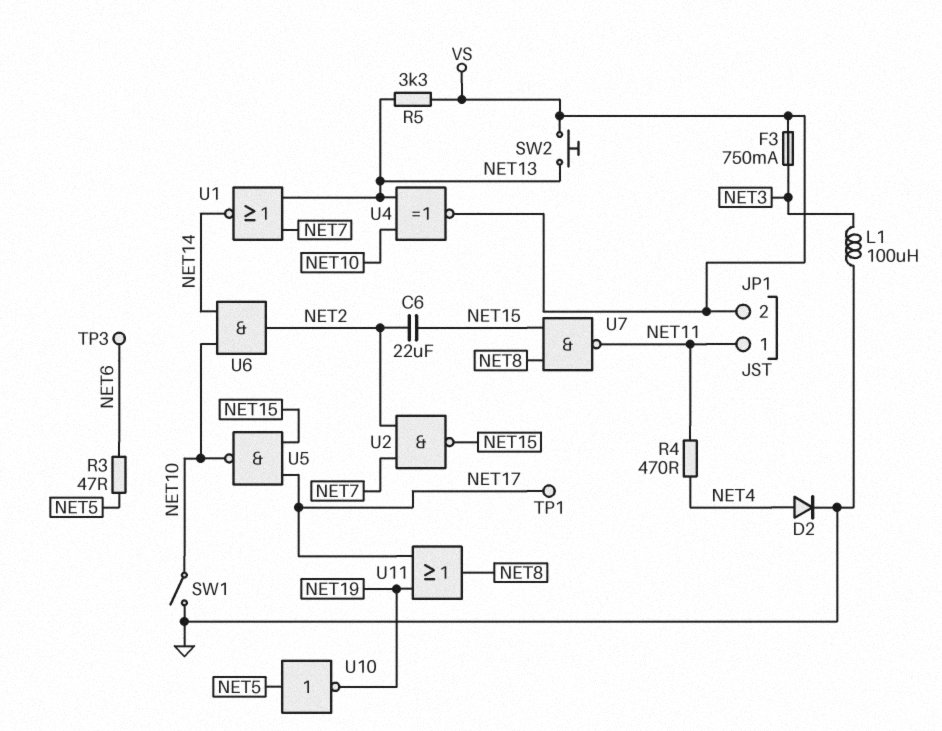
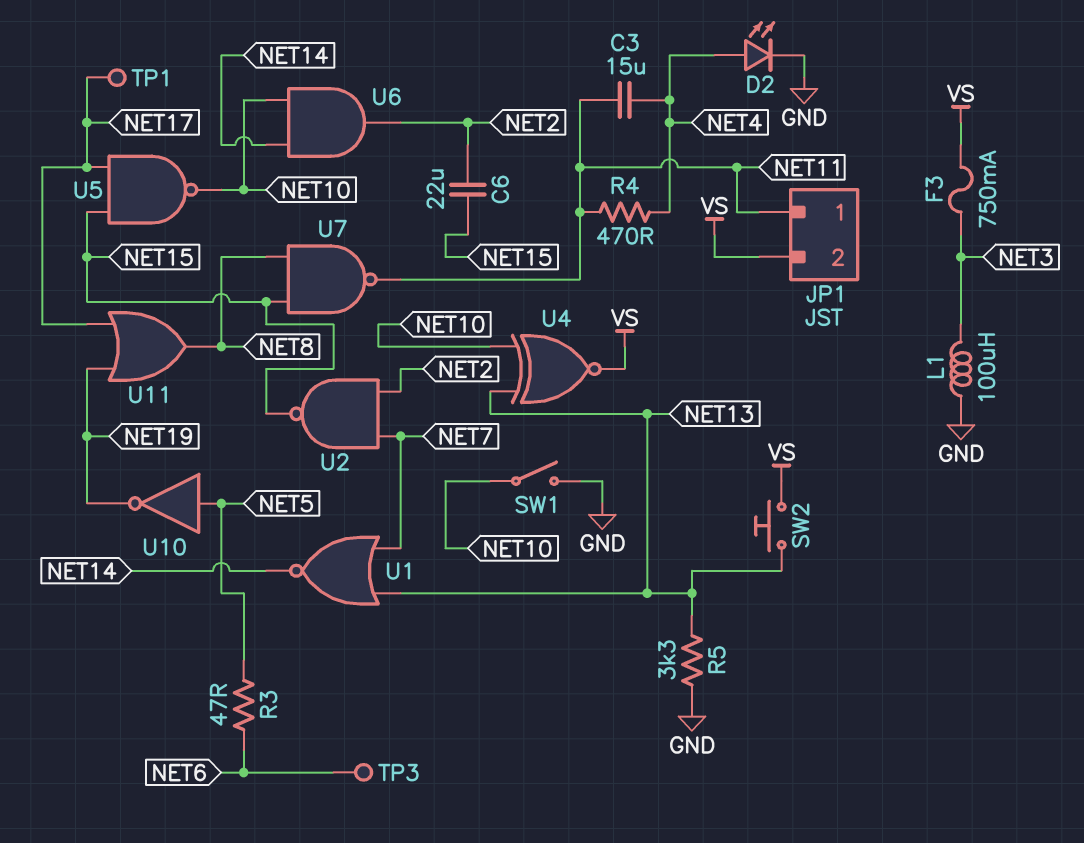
C3: none -> 15uF (NET4, NET11)
D2: diode (A NET4, K GND) -> LED (A NET4, K GND)
R5: 3.3k (NET13, VS) -> 3.3k (GND, NET13)

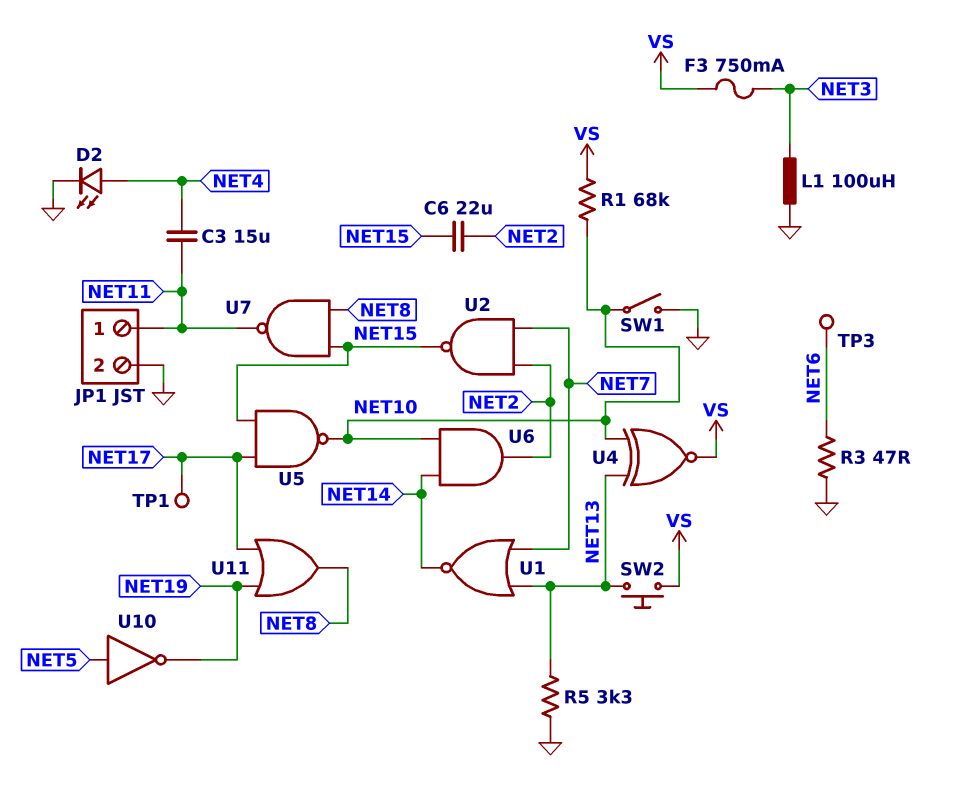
JP1 pin 2: VS -> GND
R1: none -> 68k (NET10, VS)
R3: 47 (NET5, NET6) -> 47 (GND, NET6)
R4: 470 (NET4, NET11) -> none

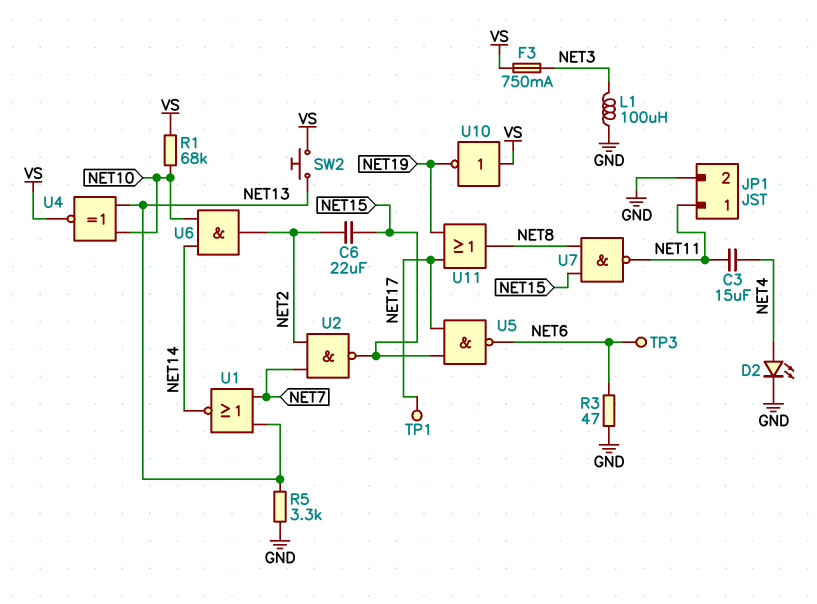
SW1: switch (GND, NET10) -> none
U5: NAND (in NET15, in NET17, out NET10) -> NAND (in NET15, in NET17, out NET6)
U10: NOT (in NET5, out NET19) -> NOT (in VS, out NET19)

